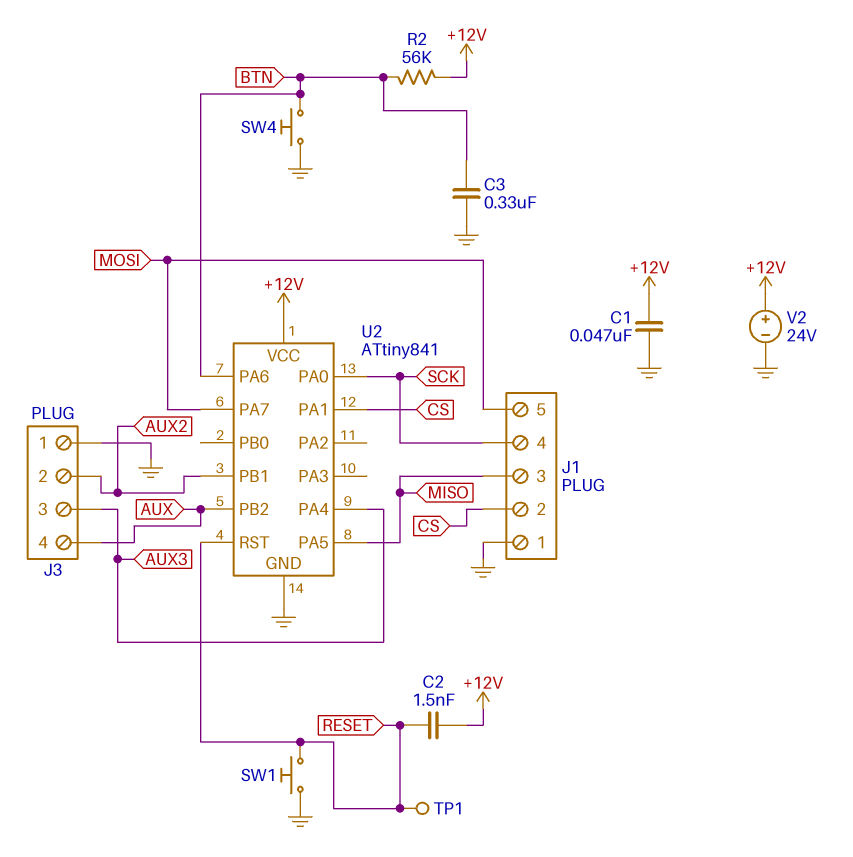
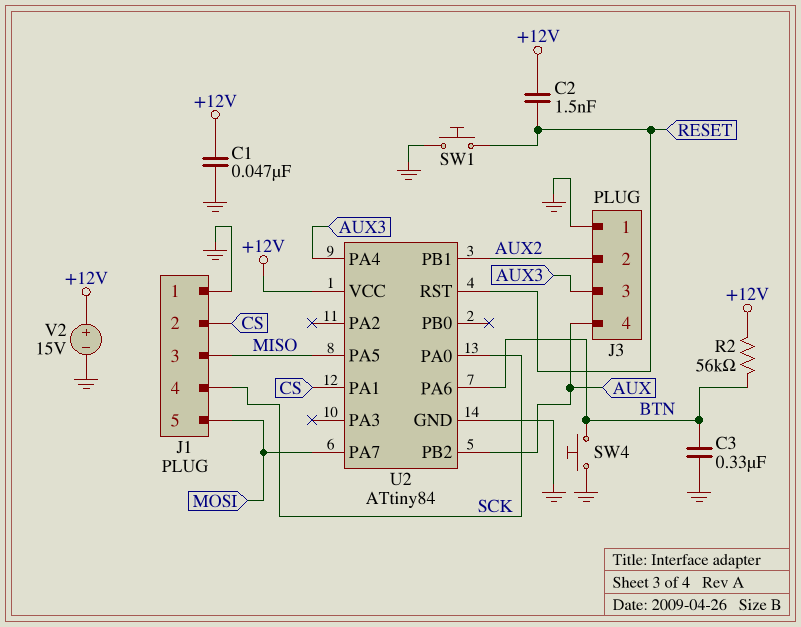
TP1: test point (RESET) -> none
U2: ATtiny841 -> ATtiny84
V2: 24V (plus +12V, minus GND) -> 15V (plus +12V, minus GND)

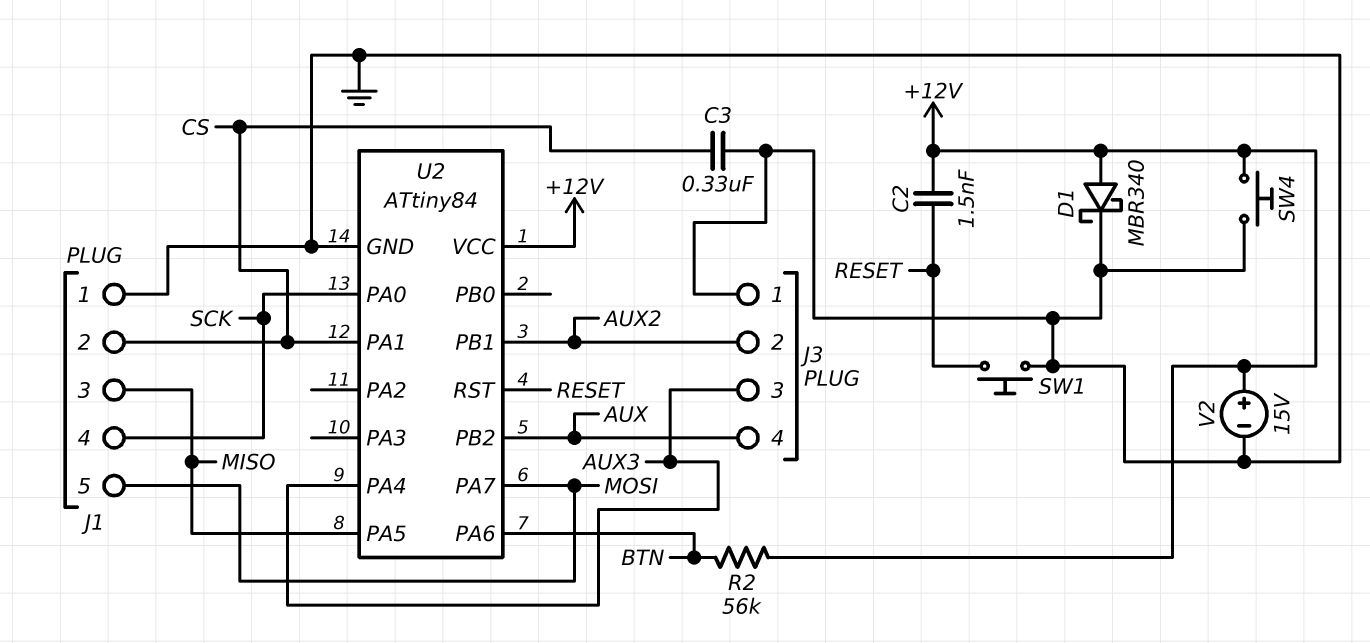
C1: 47nF (+12V, GND) -> none
C3: 330nF (BTN, GND) -> 330nF (CS, GND)
D1: none -> schottky MBR340 (A +12V, K GND)
SW4: button (BTN, GND) -> button (+12V, GND)

